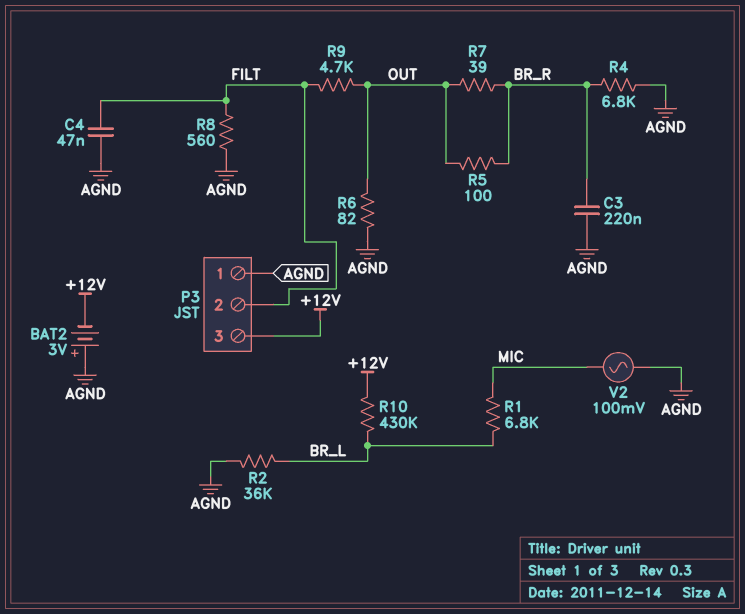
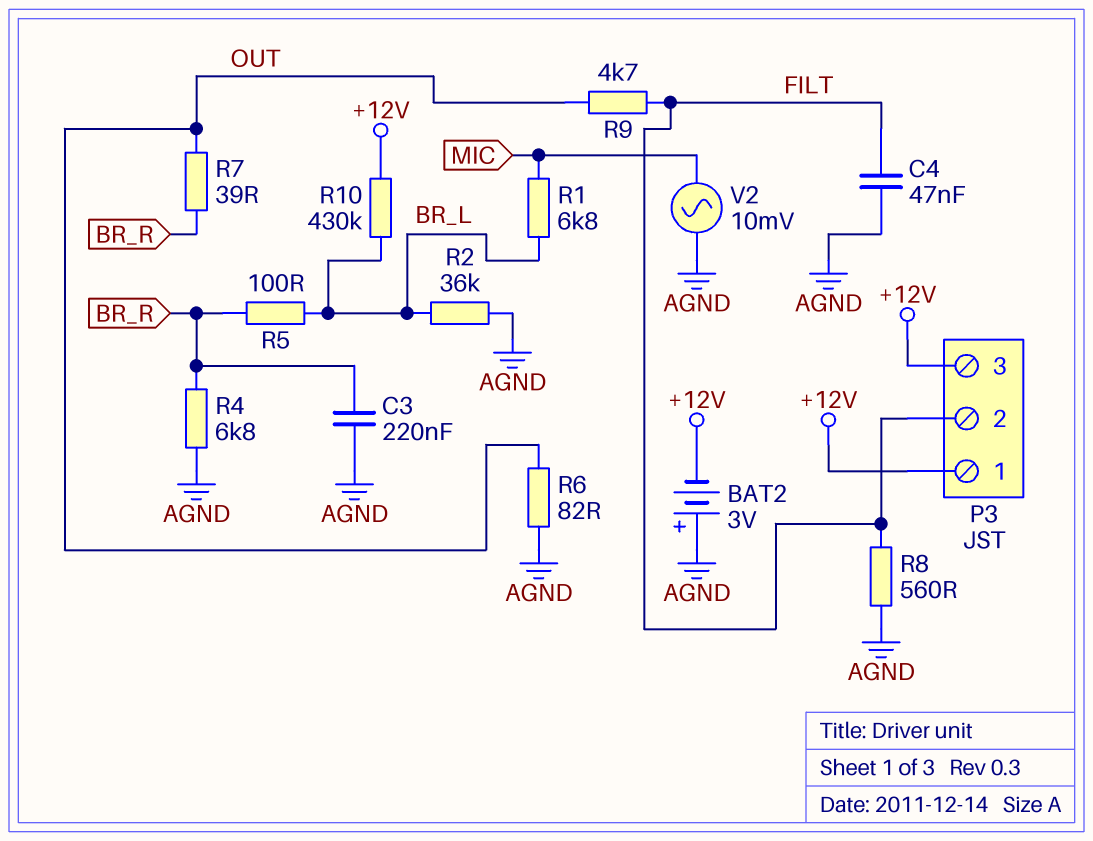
P3 pin 1: AGND -> +12V
R5: 100 (BR_R, OUT) -> 100 (BR_L, BR_R)
V2: AC 100mV (AGND, MIC) -> AC 10mV (AGND, MIC)

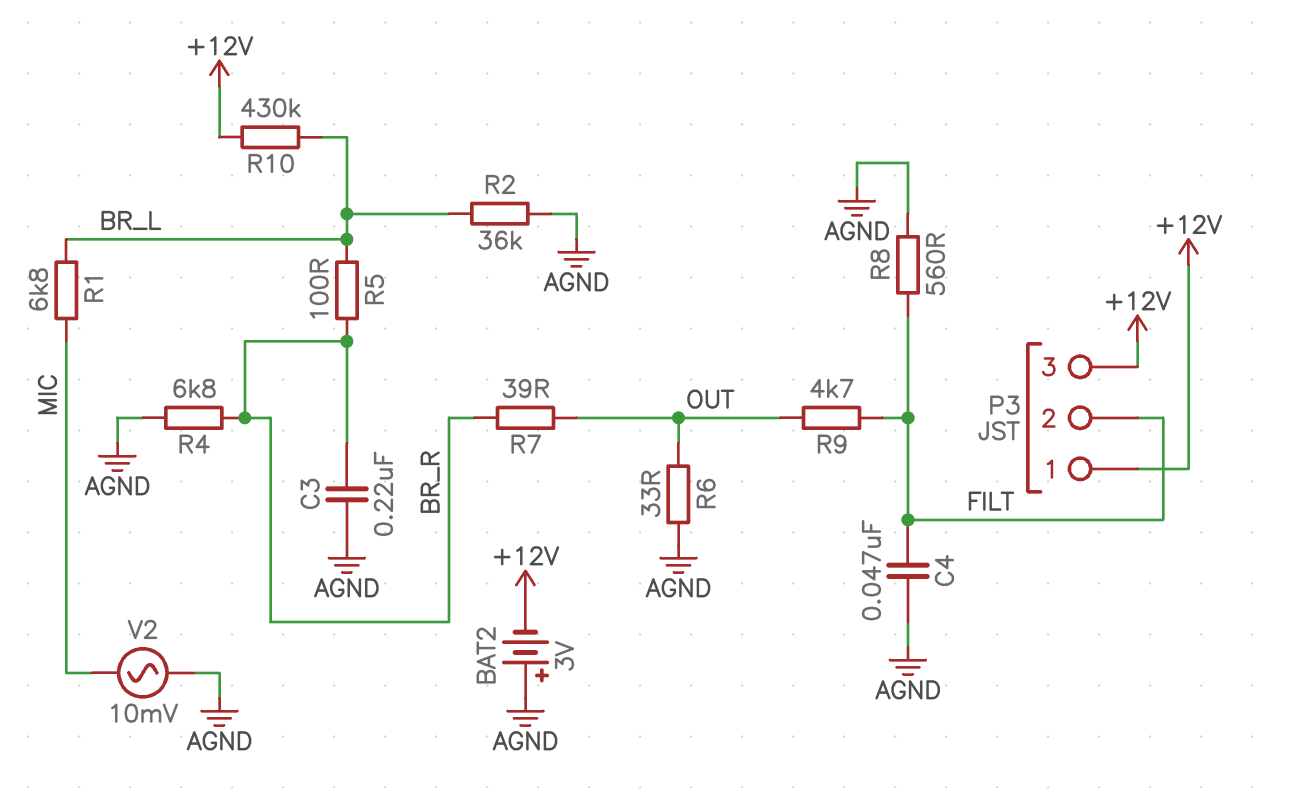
R6: 82 (AGND, OUT) -> 33 (AGND, OUT)

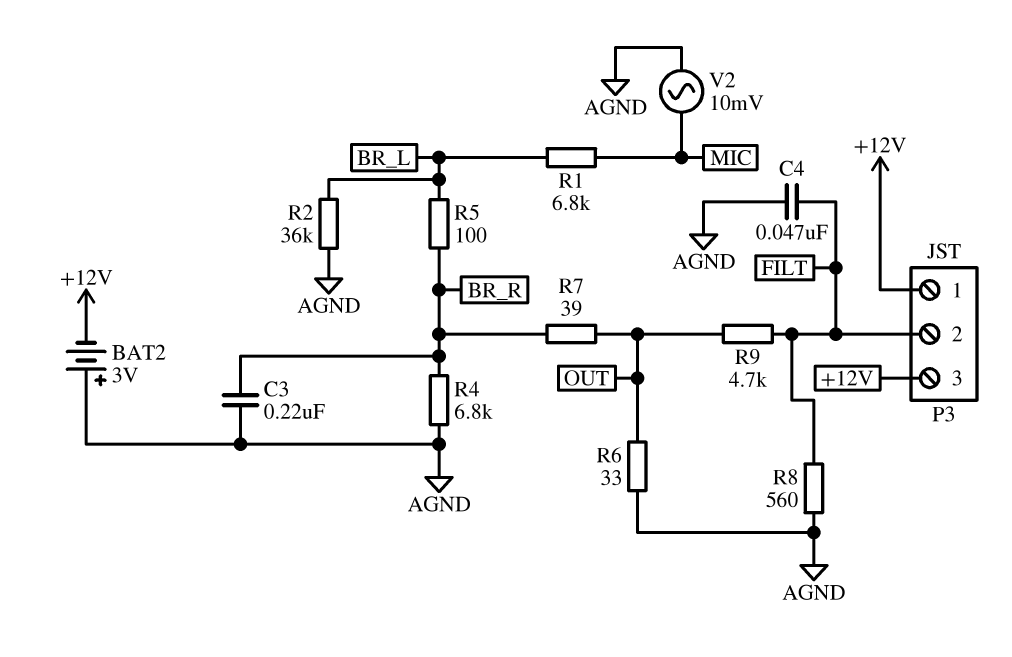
R10: 430k (+12V, BR_L) -> none

